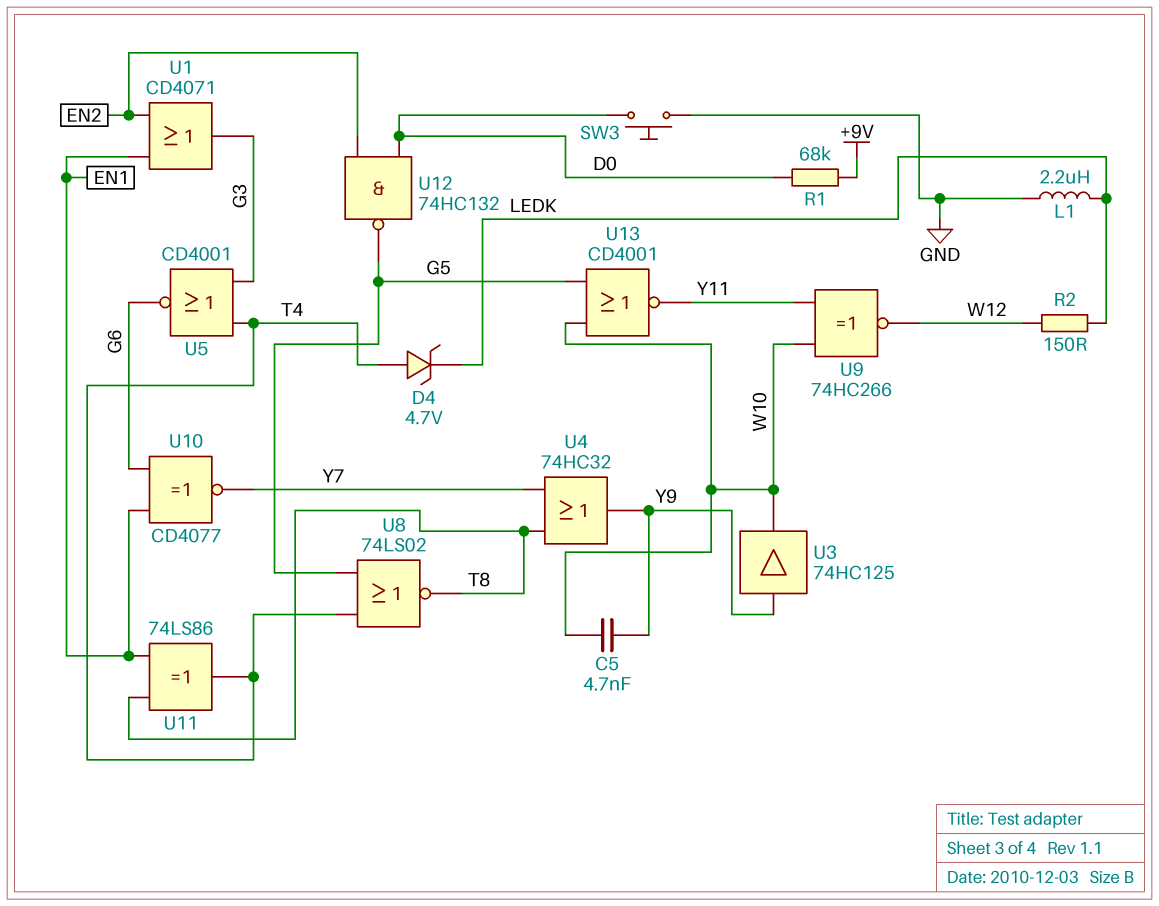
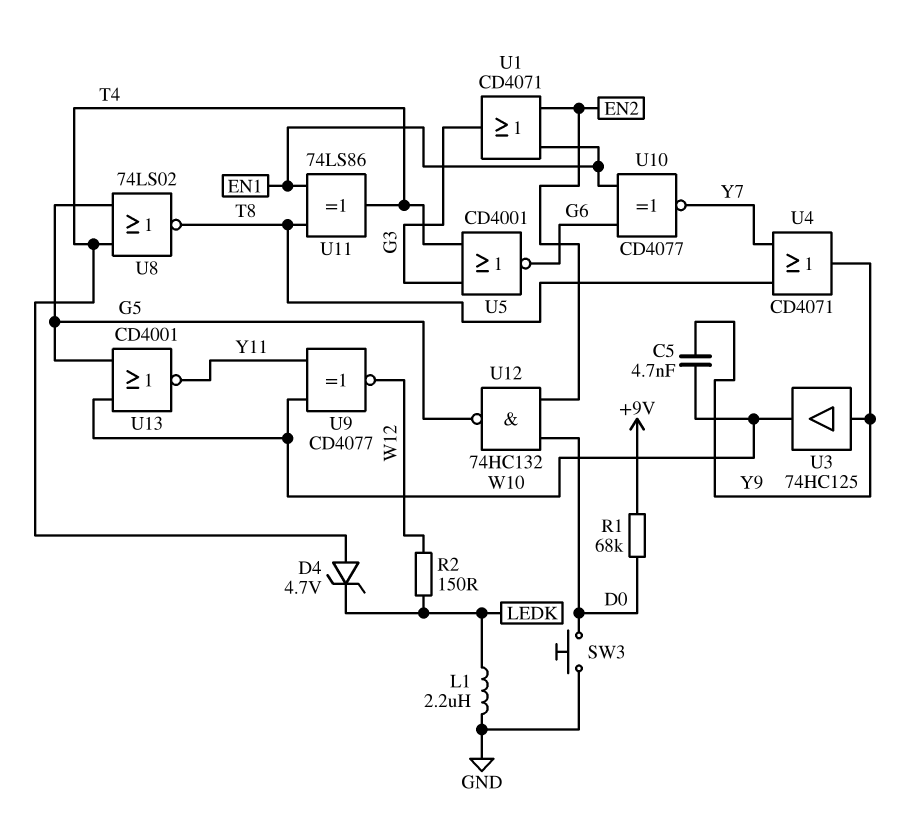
U4: OR 74HC32 (in T8, in Y7, out Y9) -> OR CD4071 (in T8, in Y7, out Y9)
U9: XNOR 74HC266 (in W10, in Y11, out W12) -> XNOR CD4077 (in W10, in Y11, out W12)

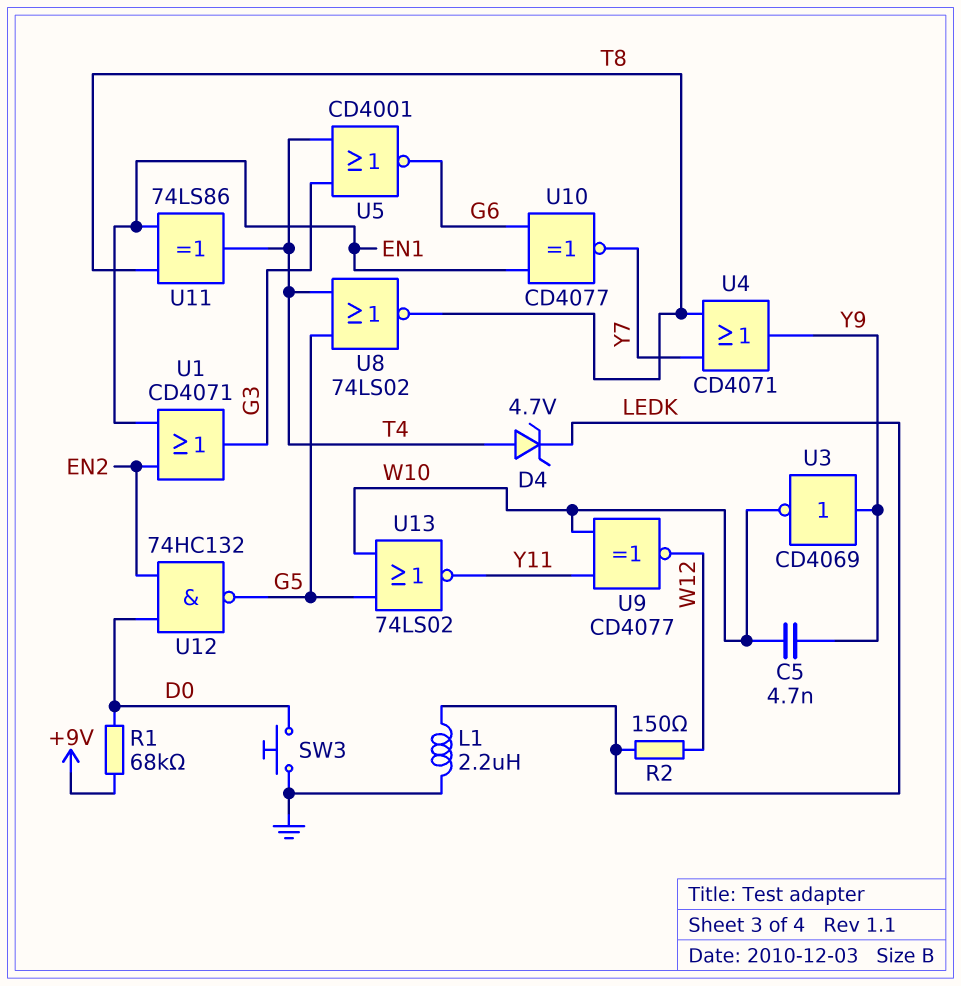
U3: buffer 74HC125 (in Y9, out W10) -> NOT CD4069 (in Y9, out W10)
U13: NOR CD4001 (in G5, in W10, out Y11) -> NOR 74LS02 (in G5, in W10, out Y11)

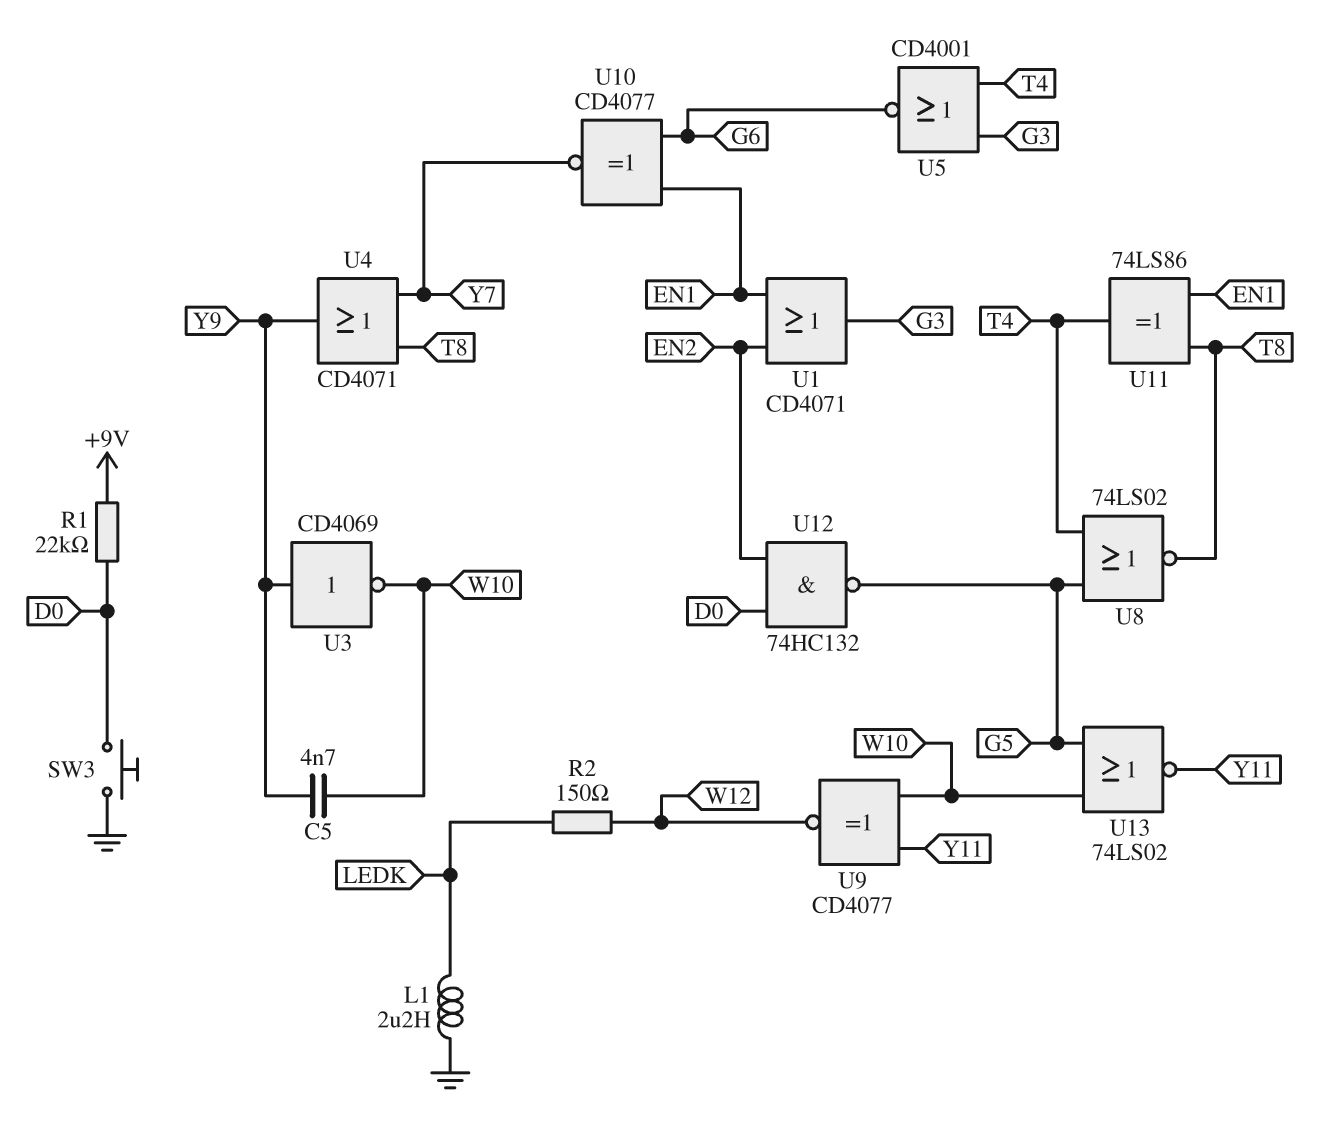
D4: zener 4.7V (A T4, K LEDK) -> none
R1: 68k (+9V, D0) -> 22k (+9V, D0)

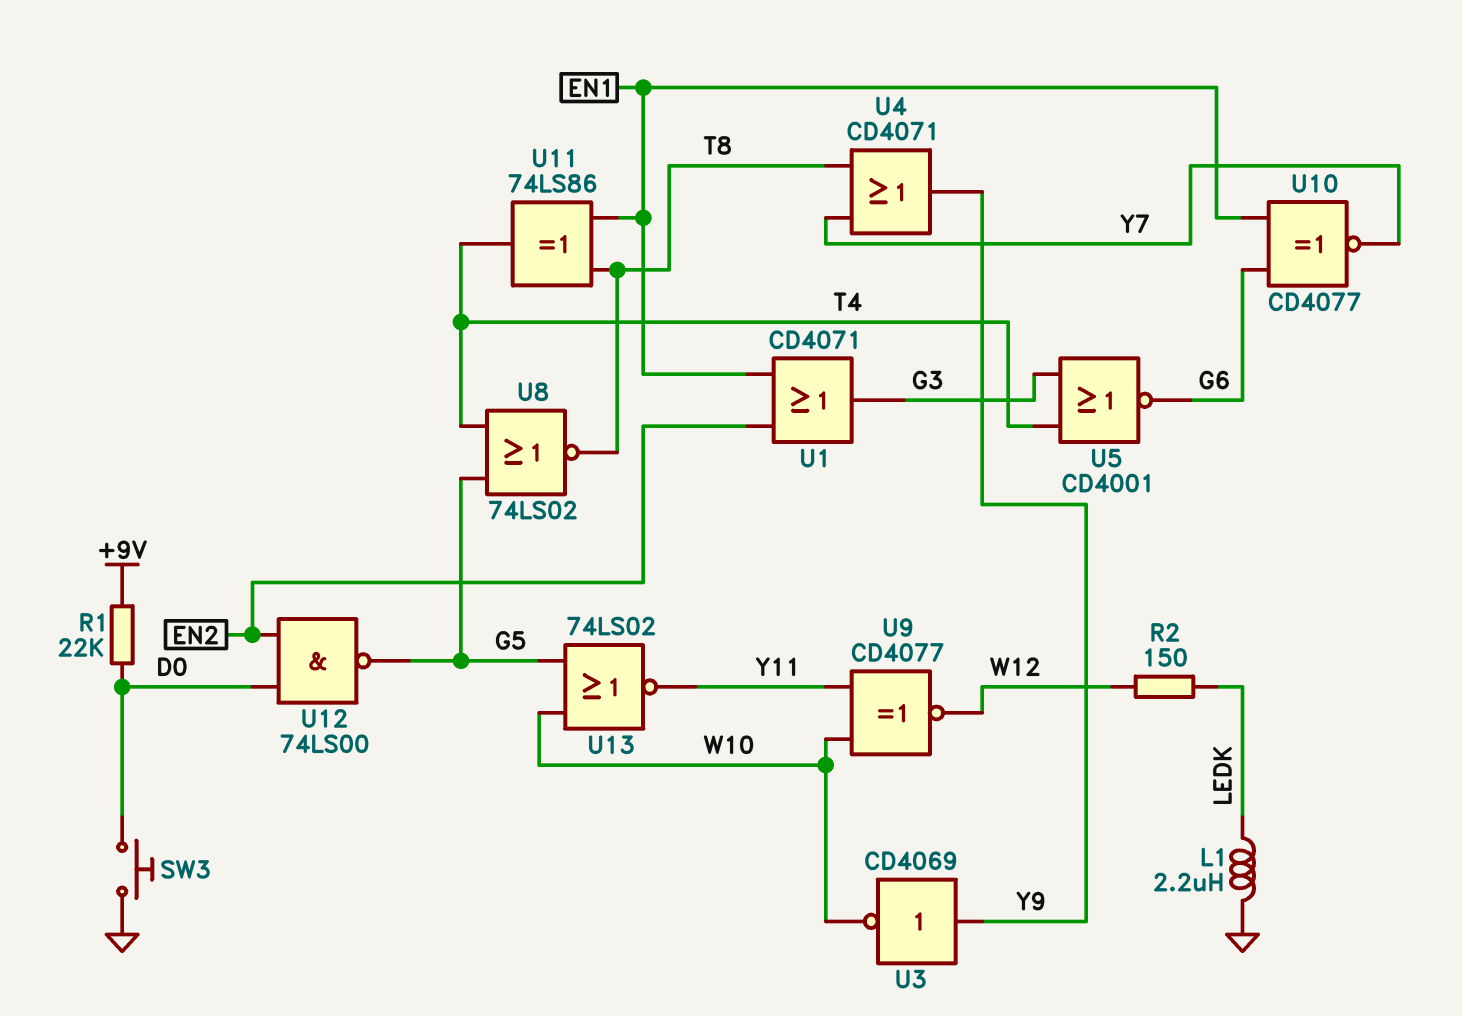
C5: 4.7nF (W10, Y9) -> none
U12: NAND 74HC132 (in D0, in EN2, out G5) -> NAND 74LS00 (in D0, in EN2, out G5)

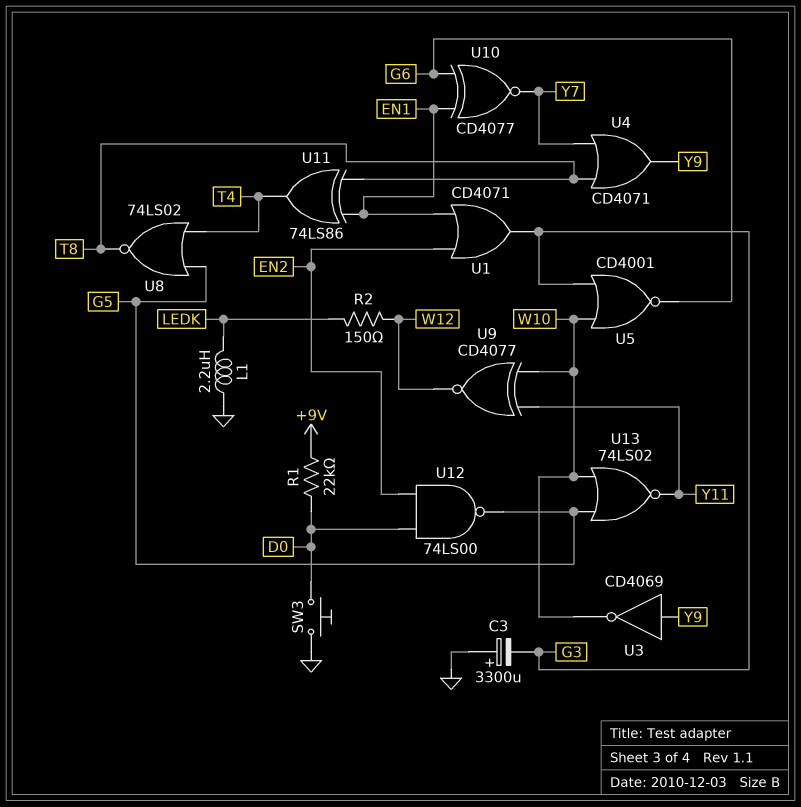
C3: none -> 3300uF (plus GND, minus G3)
U5: NOR CD4001 (in G3, in T4, out G6) -> NOR CD4001 (in G3, in W10, out G6)

